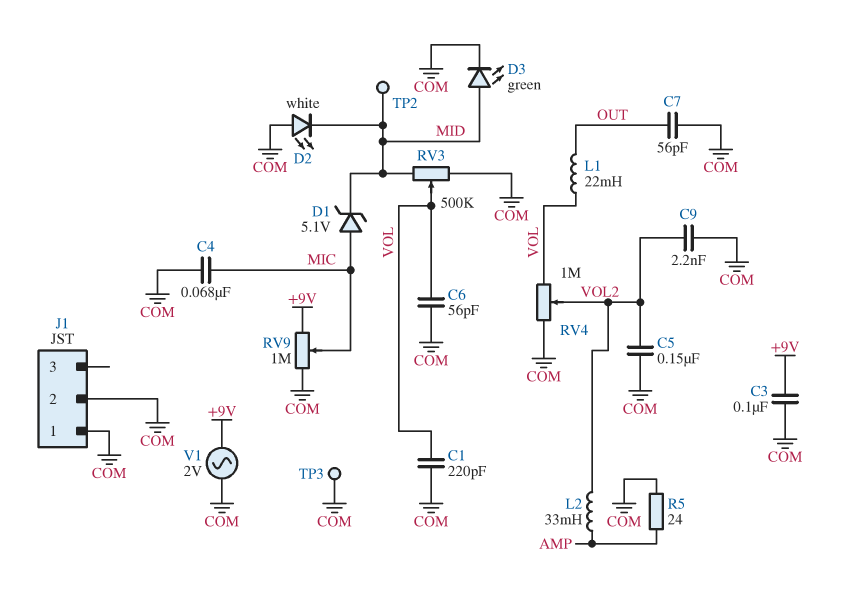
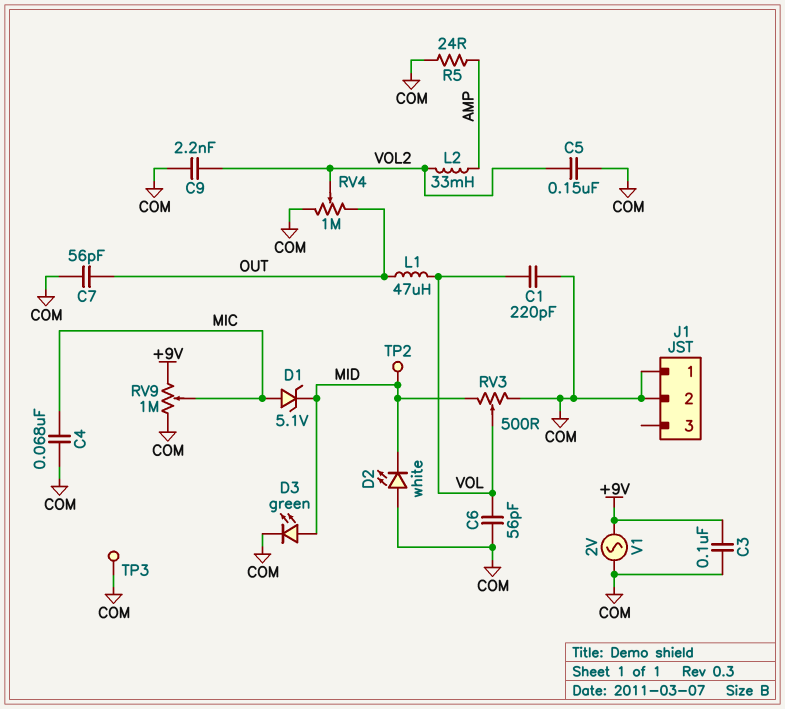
L1: 22mH (OUT, VOL) -> 47uH (OUT, VOL)
RV3: 500k (COM, MID, wiper VOL) -> 500 (COM, MID, wiper VOL)
RV4: 1M (COM, VOL, wiper VOL2) -> 1M (COM, OUT, wiper VOL2)

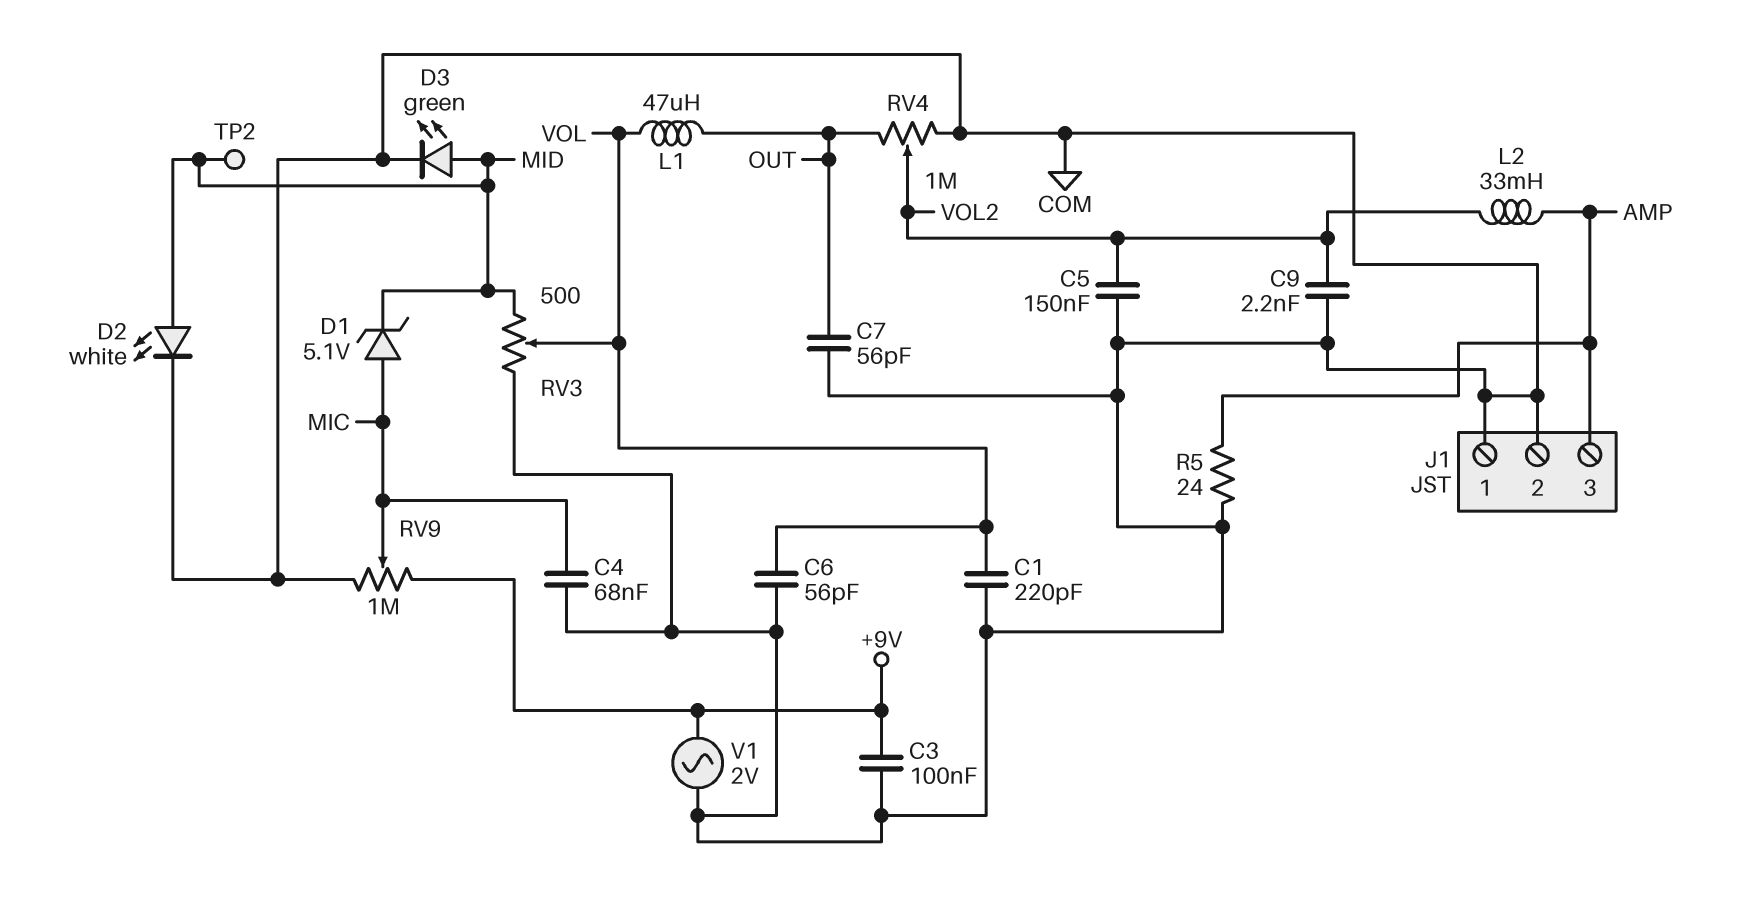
D2: LED white (A COM, K MID) -> LED white (A MID, K COM)
J1 pin 3: none -> AMP
TP3: test point (COM) -> none

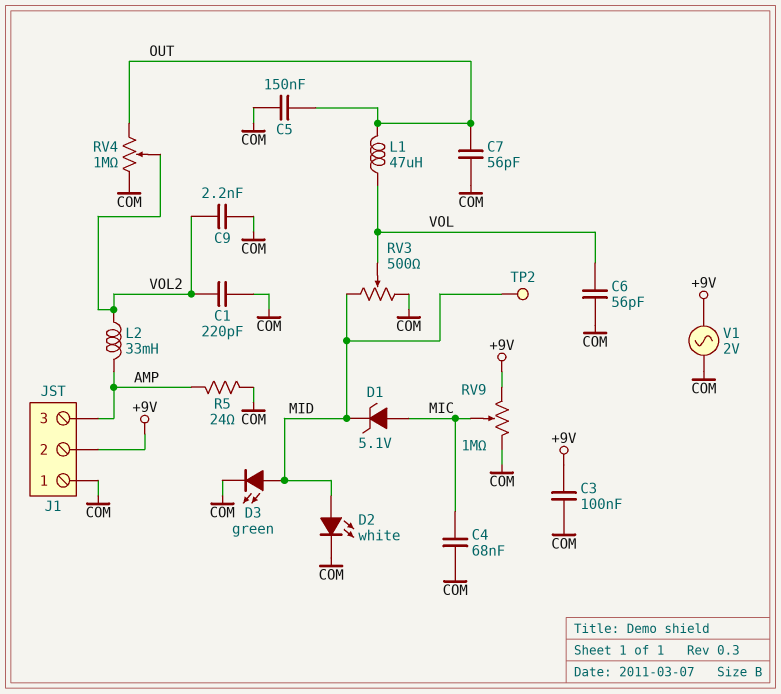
C1: 220pF (COM, VOL) -> 220pF (COM, VOL2)
C5: 150nF (COM, VOL2) -> 150nF (COM, OUT)
J1 pin 2: COM -> +9V

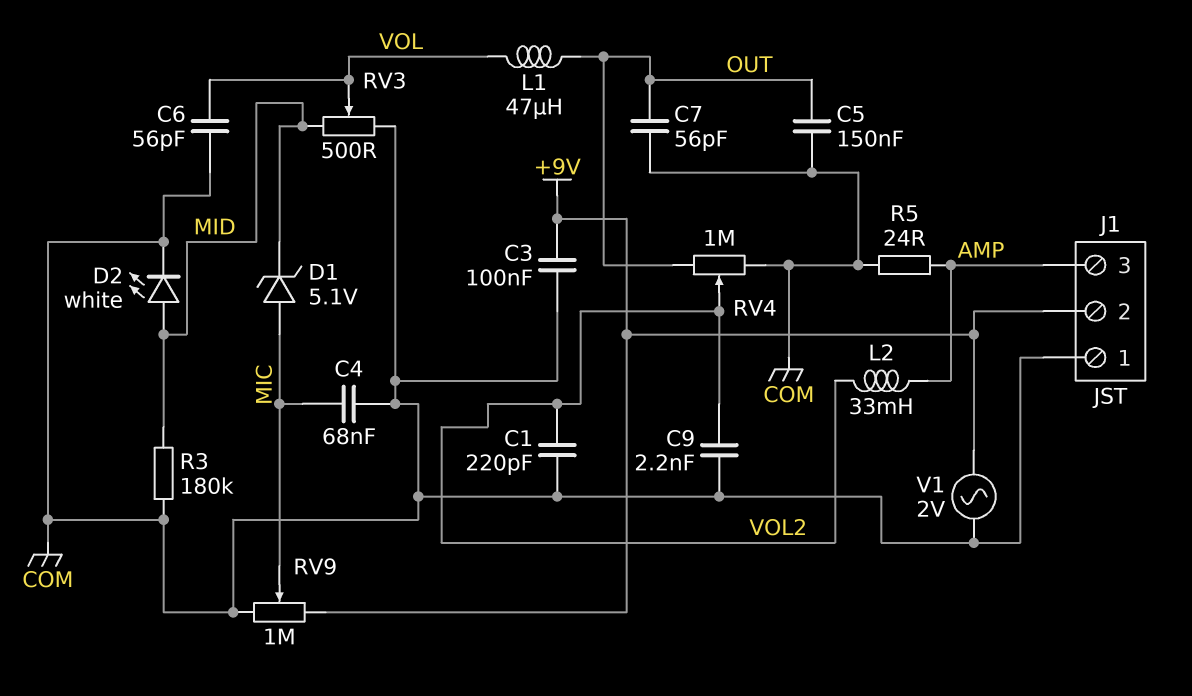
D3: LED green (A MID, K COM) -> none
R3: none -> 180k (COM, MID)
TP2: test point (MID) -> none

